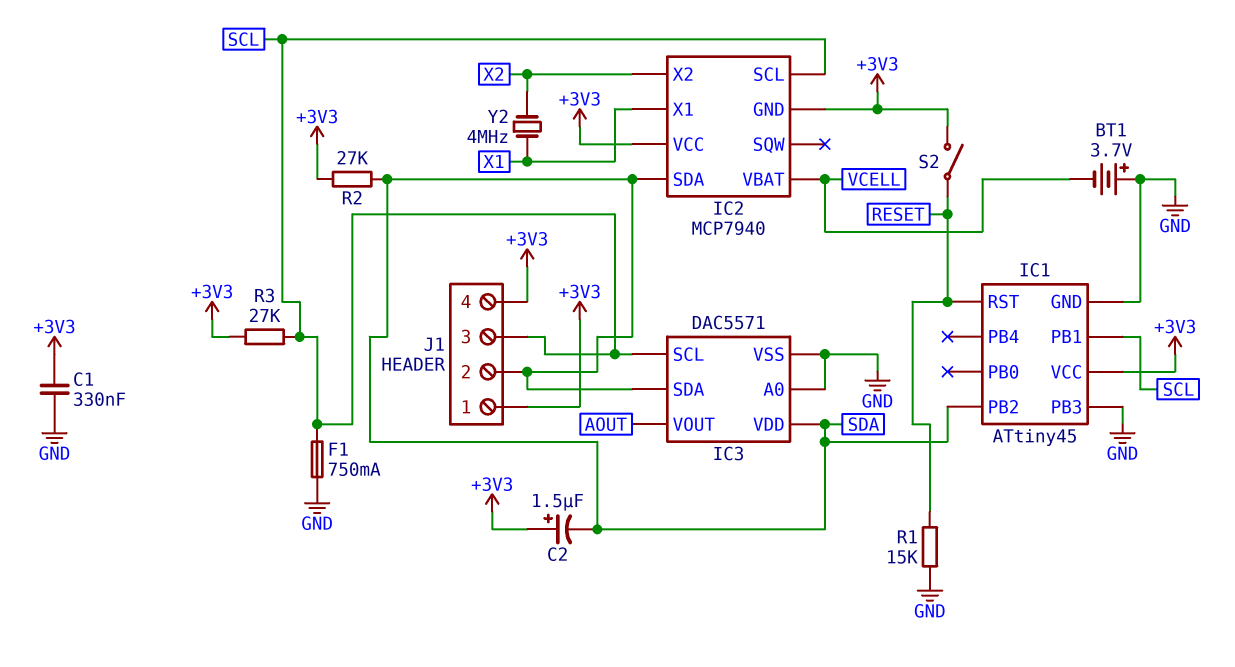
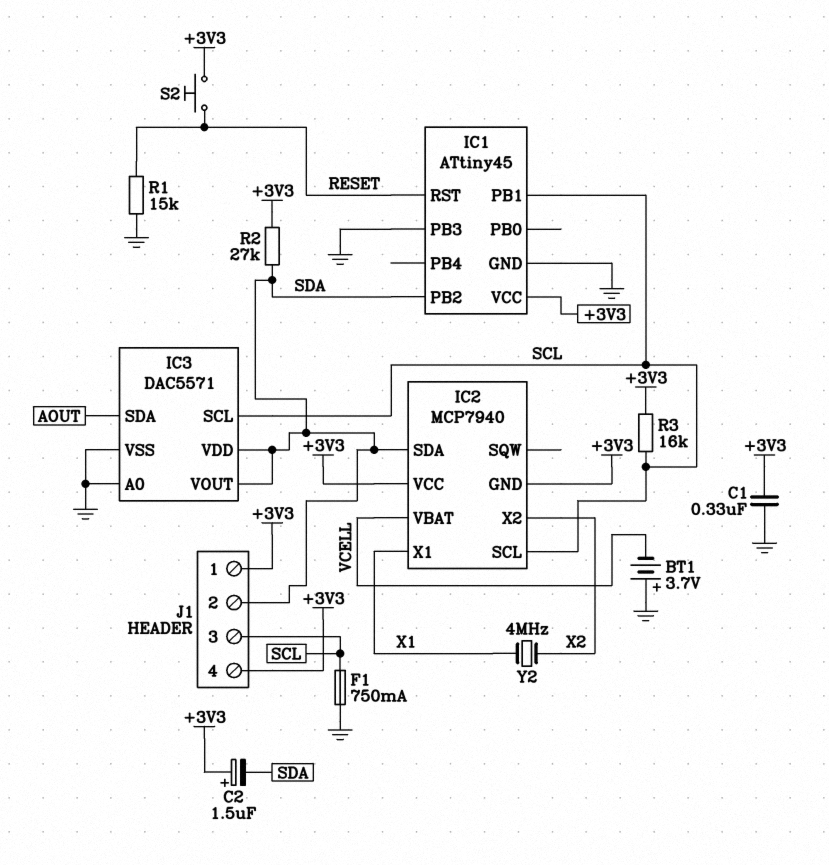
IC3 pin SDA: SDA -> AOUT
IC3 pin VOUT: AOUT -> SDA
R3: 27k (+3V3, SCL) -> 16k (+3V3, SCL)
S2: switch (+3V3, RESET) -> button (+3V3, RESET)

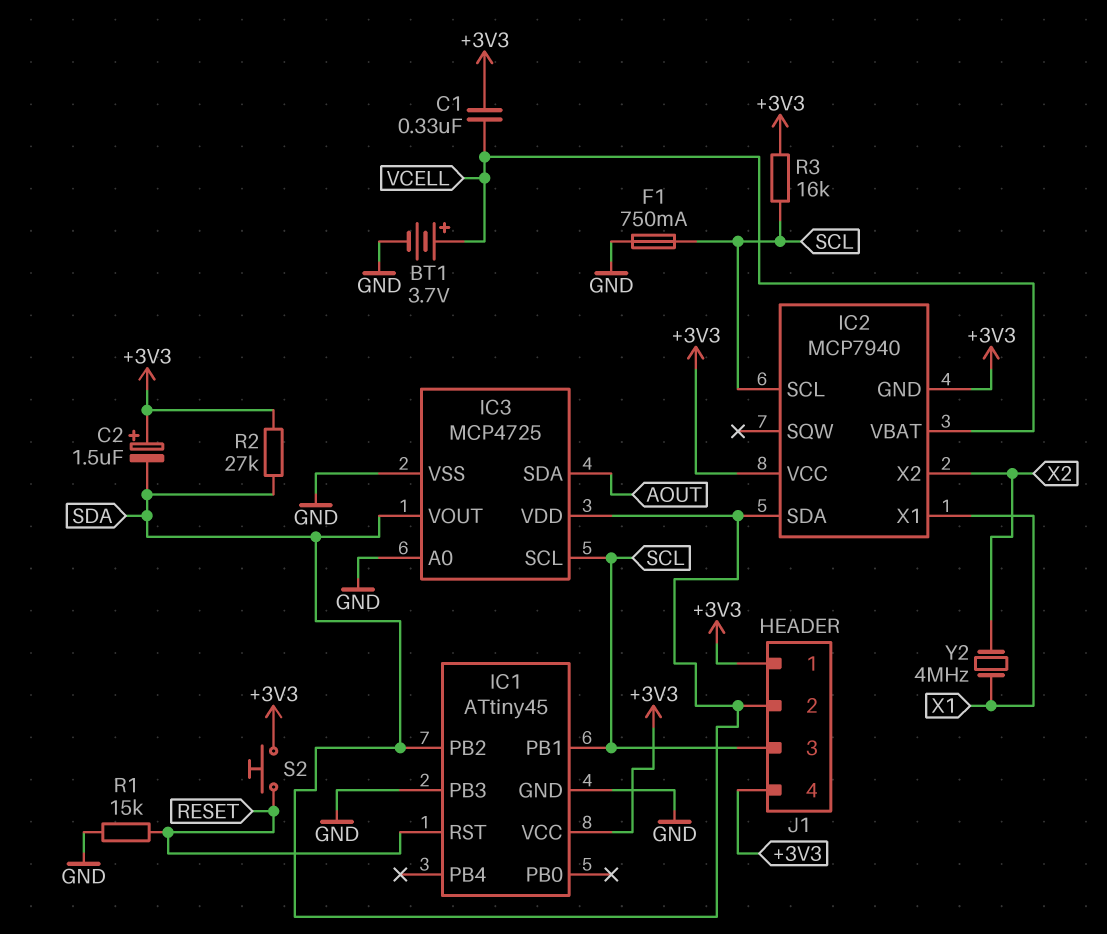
BT1: 3.7V (plus GND, minus VCELL) -> 3.7V (plus VCELL, minus GND)
C1: 330nF (+3V3, GND) -> 330nF (+3V3, VCELL)
IC3: DAC5571 -> MCP4725

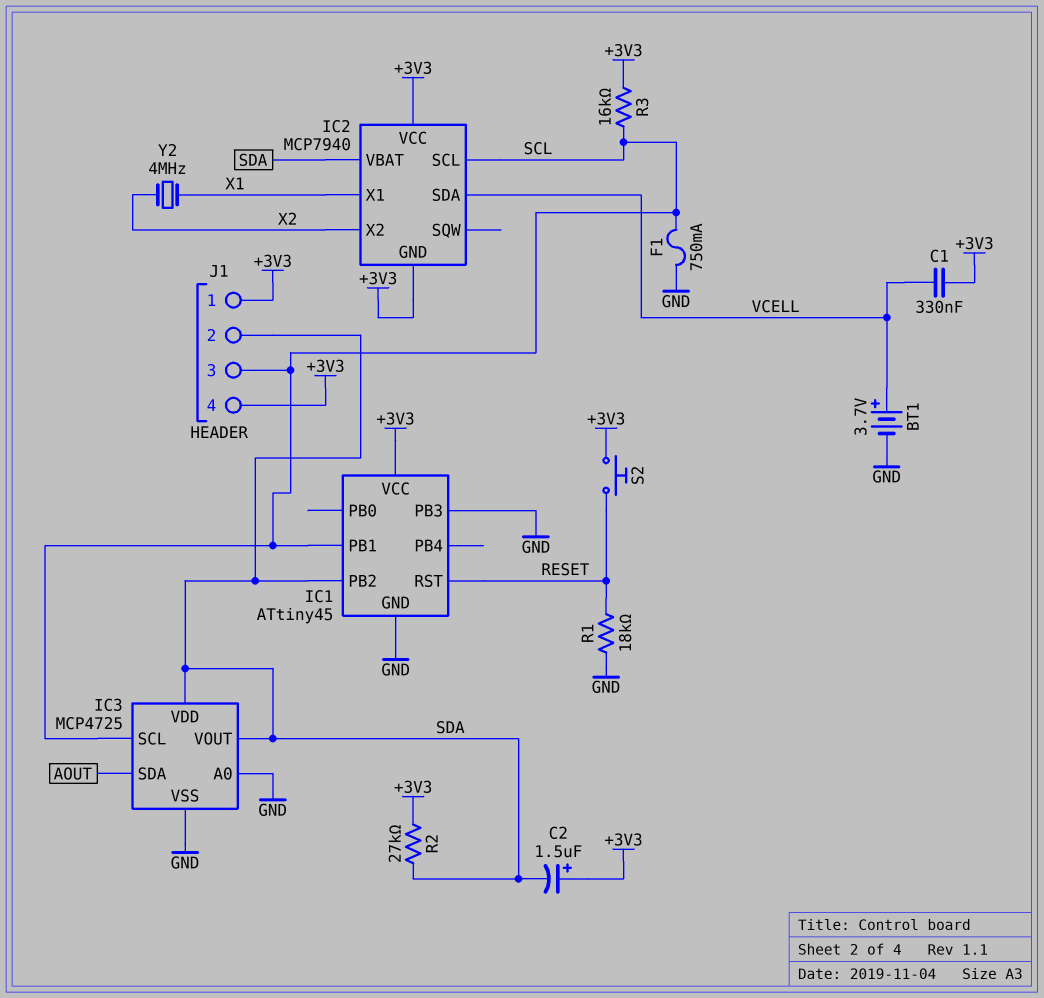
IC2 pin SDA: SDA -> VCELL
IC2 pin VBAT: VCELL -> SDA
R1: 15k (GND, RESET) -> 18k (GND, RESET)

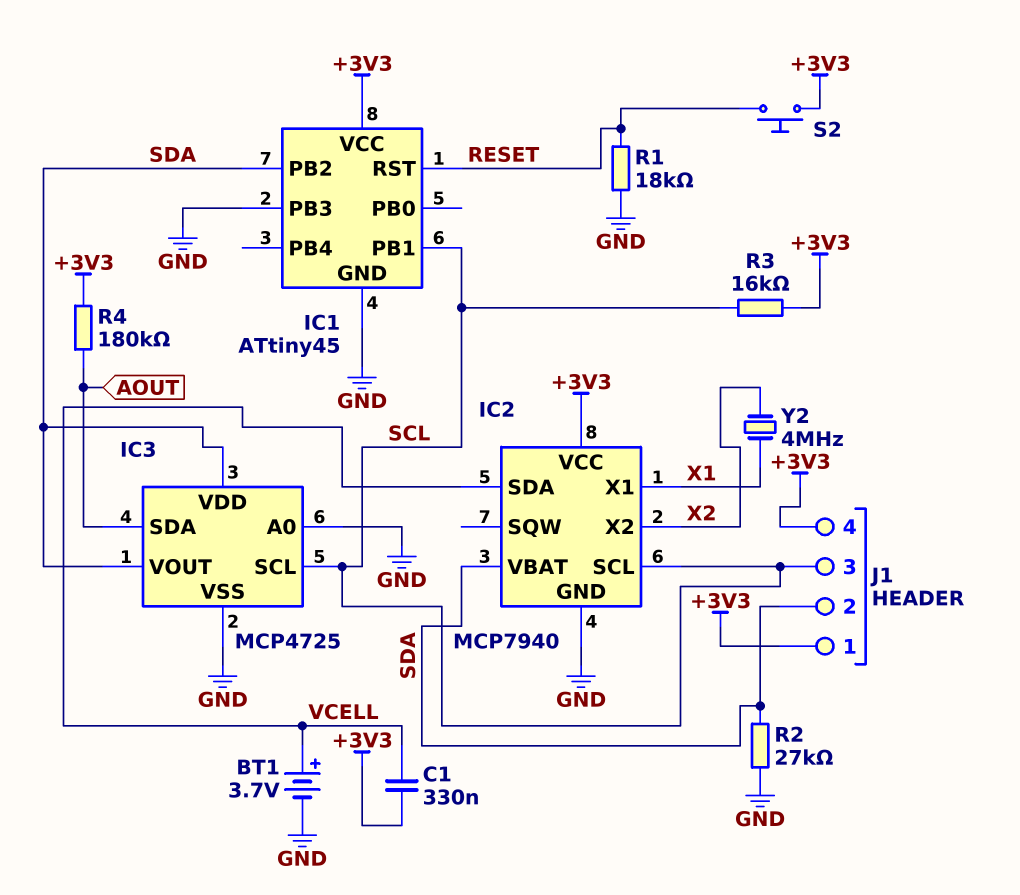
C2: 1.5uF (plus +3V3, minus SDA) -> none
F1: 750mA (GND, SCL) -> none
IC2 pin GND: +3V3 -> GND
R2: 27k (+3V3, SDA) -> 27k (GND, SDA)
R4: none -> 180k (+3V3, AOUT)

